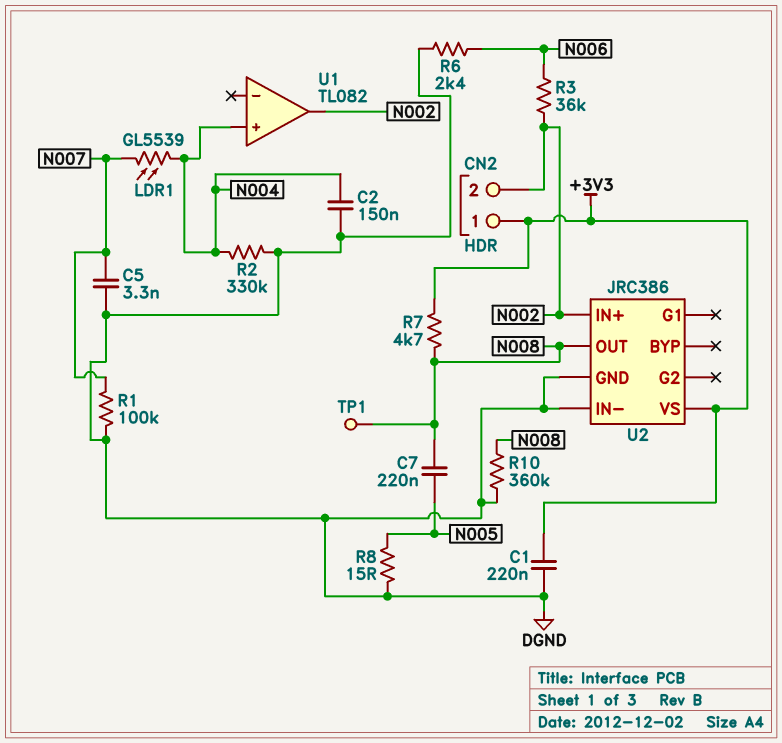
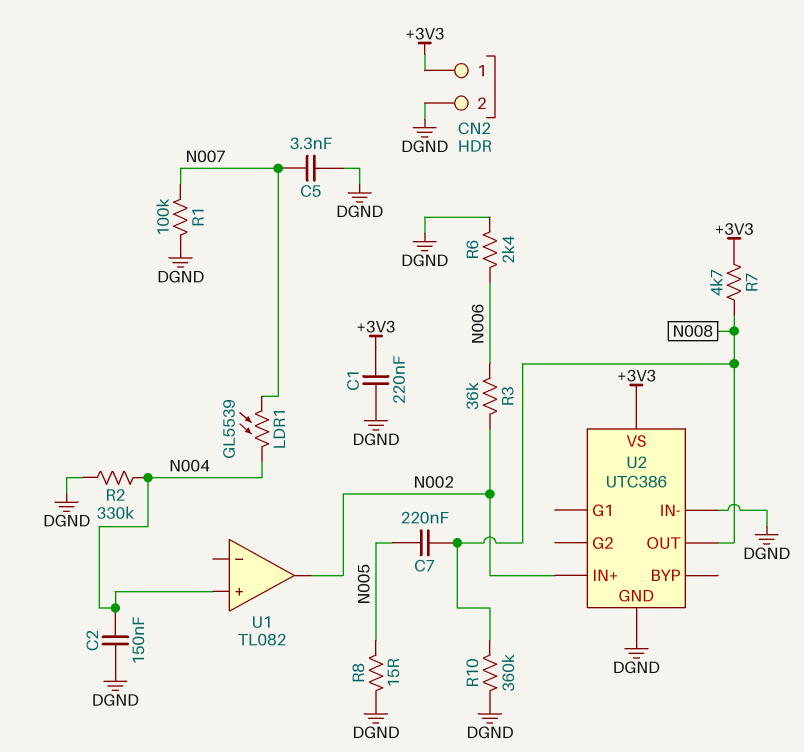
CN2 pin 2: N002 -> DGND
TP1: test point (N008) -> none
U2: JRC386 -> UTC386

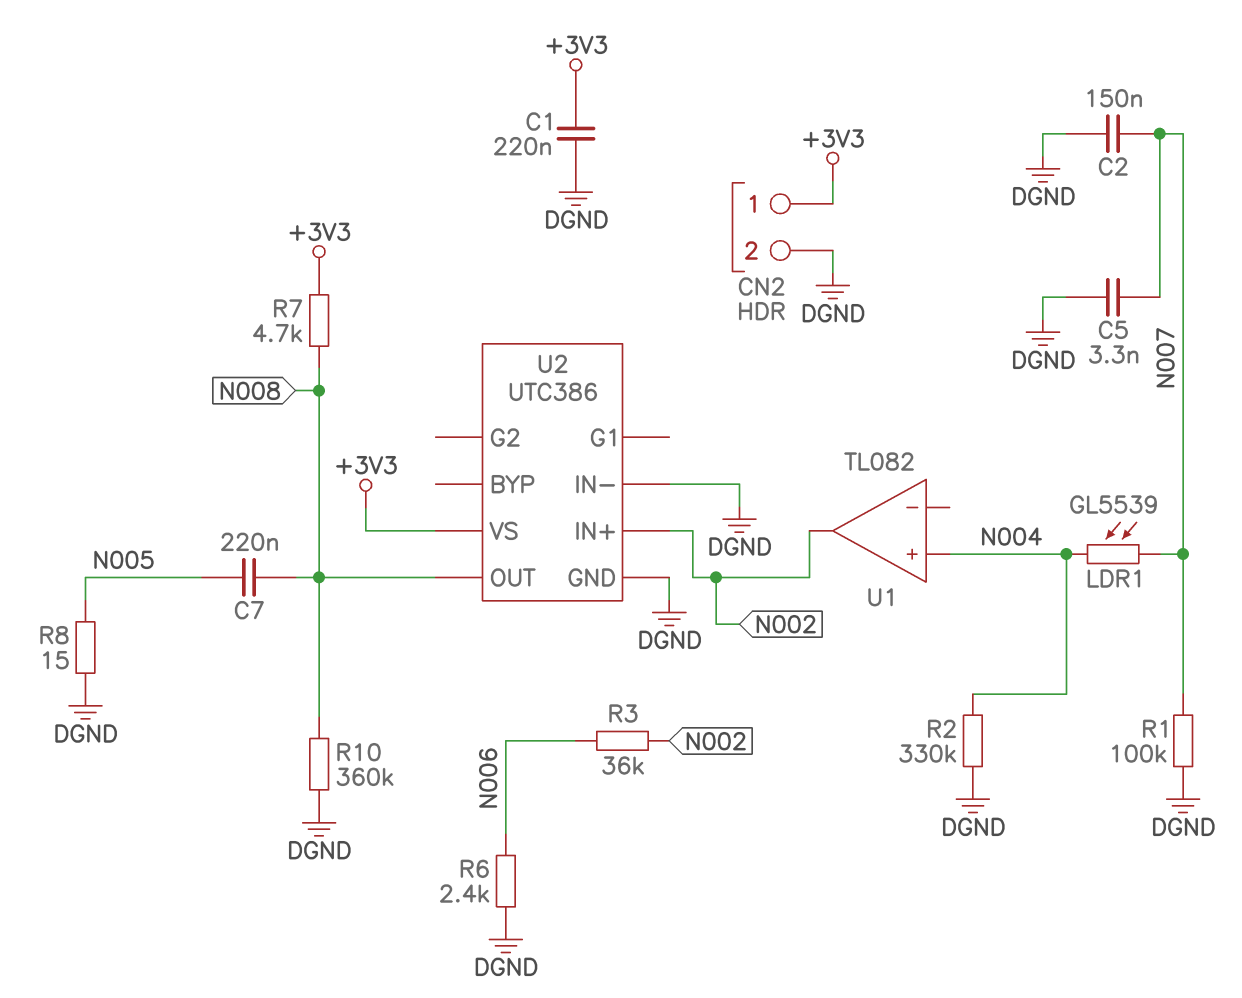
C2: 150nF (DGND, N004) -> 150nF (DGND, N007)

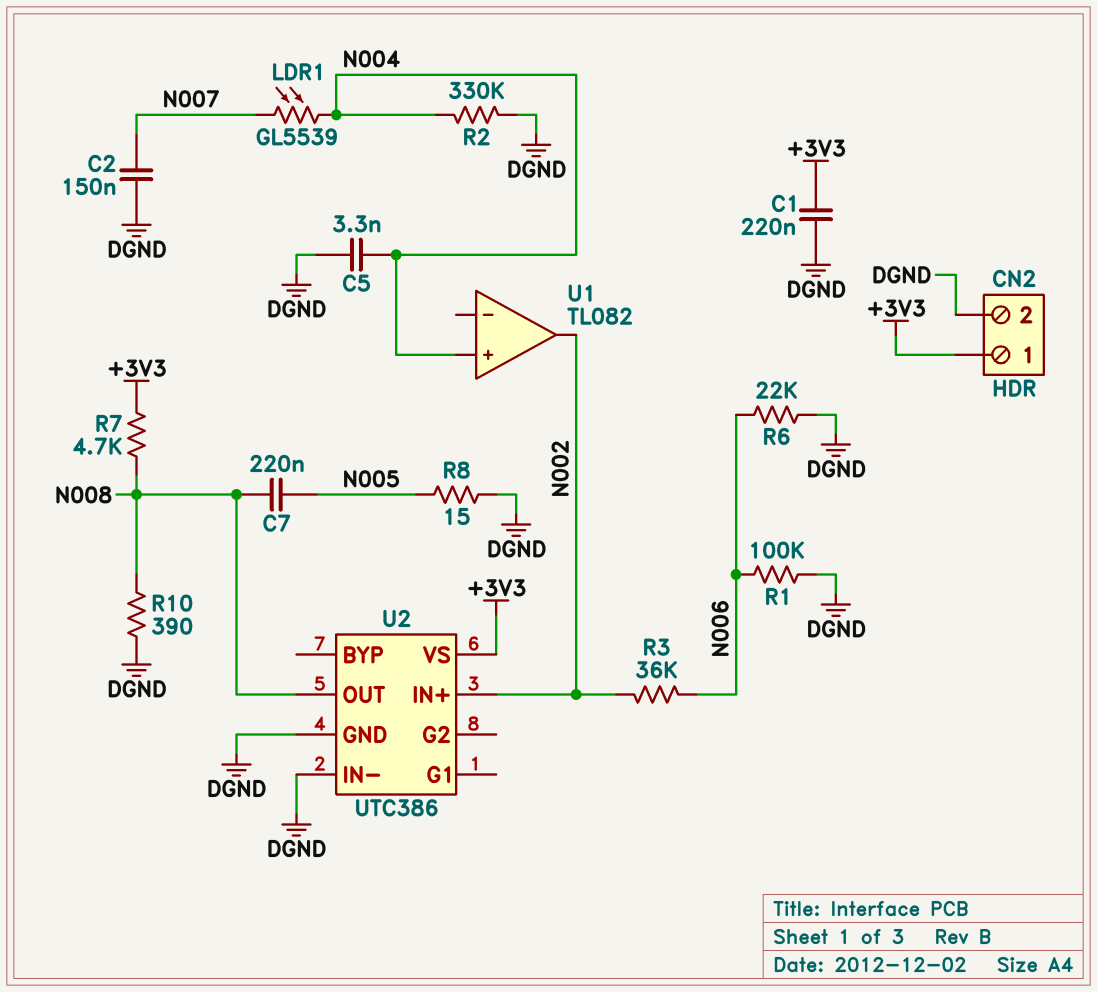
C5: 3.3nF (DGND, N007) -> 3.3nF (DGND, N004)
R1: 100k (DGND, N007) -> 100k (DGND, N006)
R6: 2.4k (DGND, N006) -> 22k (DGND, N006)
R10: 360k (DGND, N008) -> 390 (DGND, N008)

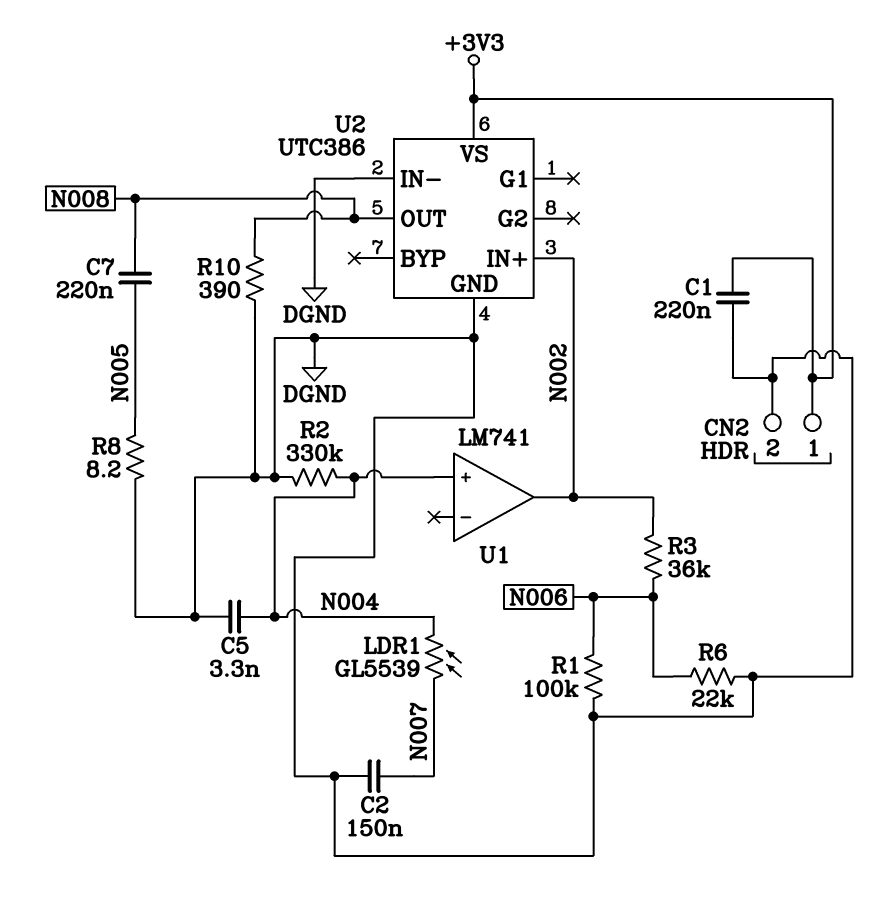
R7: 4.7k (+3V3, N008) -> none
R8: 15 (DGND, N005) -> 8.2 (DGND, N005)
U1: TL082 -> LM741

